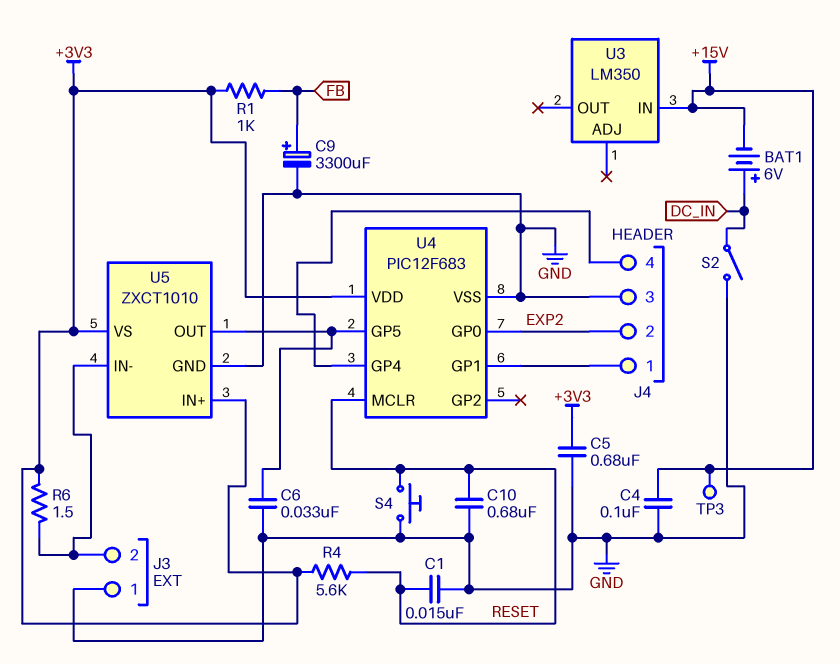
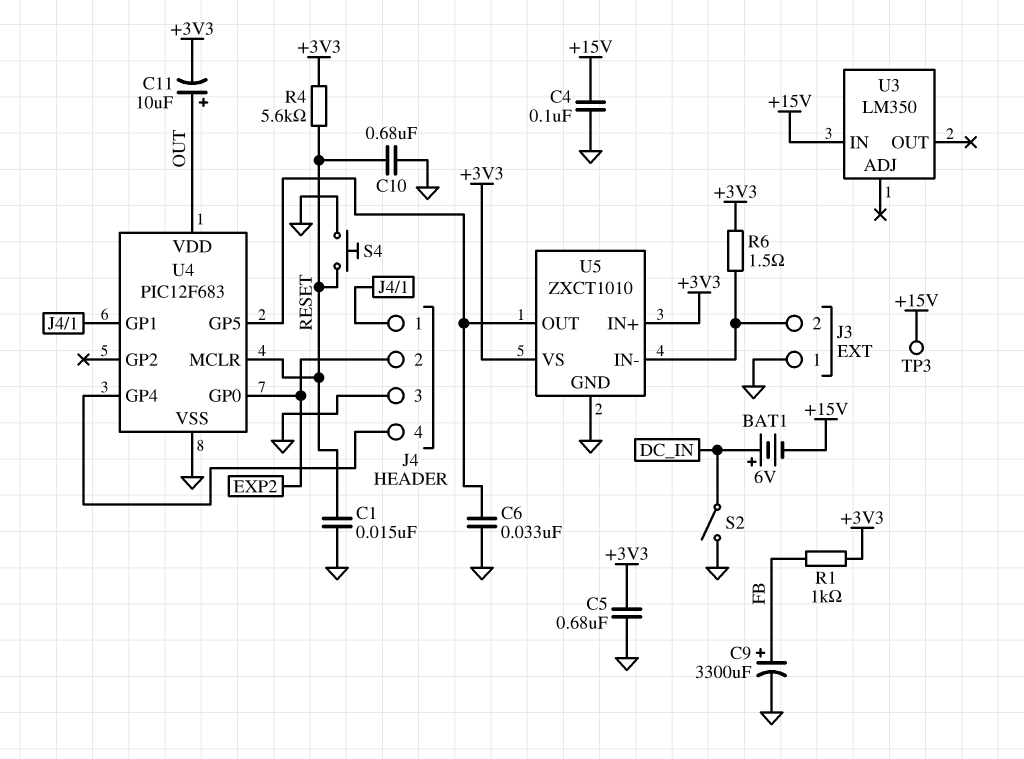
C11: none -> 10uF (plus OUT, minus +3V3)
U4 pin VDD: +3V3 -> OUT

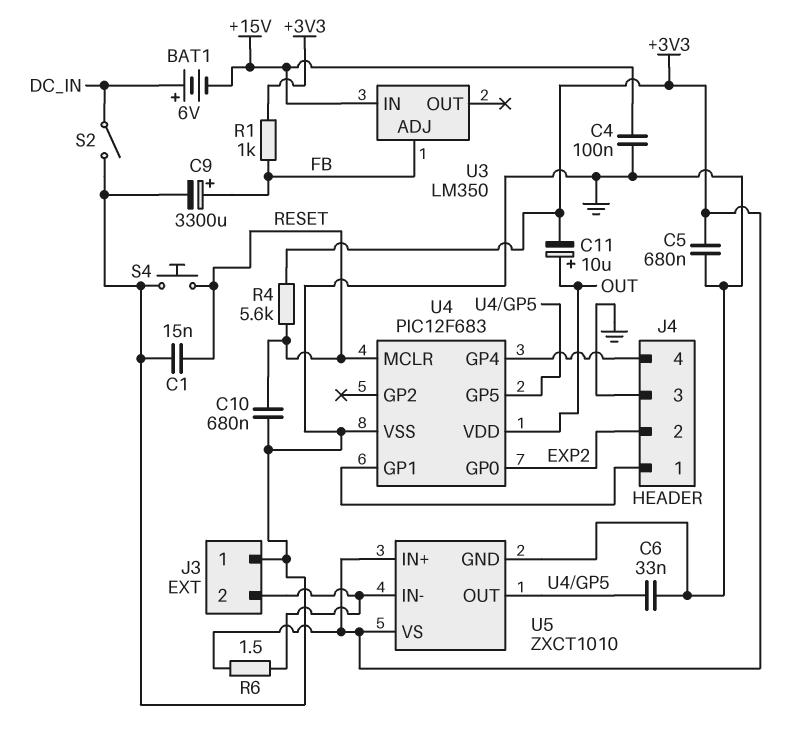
TP3: test point (+15V) -> none
U3 pin ADJ: none -> FB

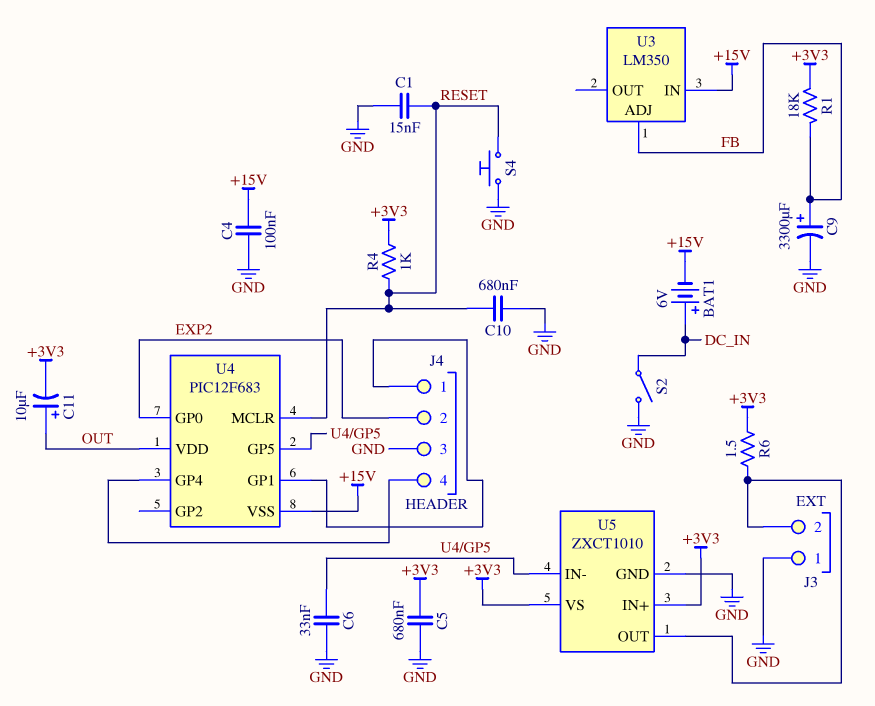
R1: 1k (+3V3, FB) -> 18k (+3V3, FB)
R4: 5.6k (+3V3, RESET) -> 1k (+3V3, RESET)
U4 pin VSS: GND -> +15V
U5 pin IN-: J3/2 -> U4/GP5
U5 pin OUT: U4/GP5 -> J3/2

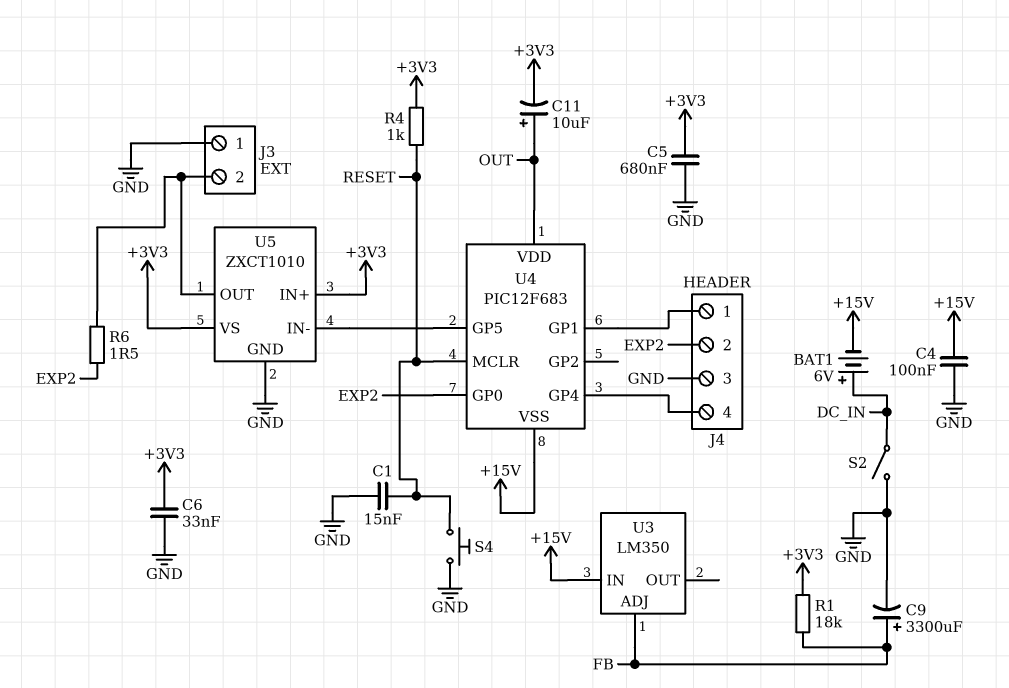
C6: 33nF (GND, U4/GP5) -> 33nF (+3V3, GND)
C10: 680nF (GND, RESET) -> none
R6: 1.5 (+3V3, J3/2) -> 1.5 (EXP2, J3/2)

